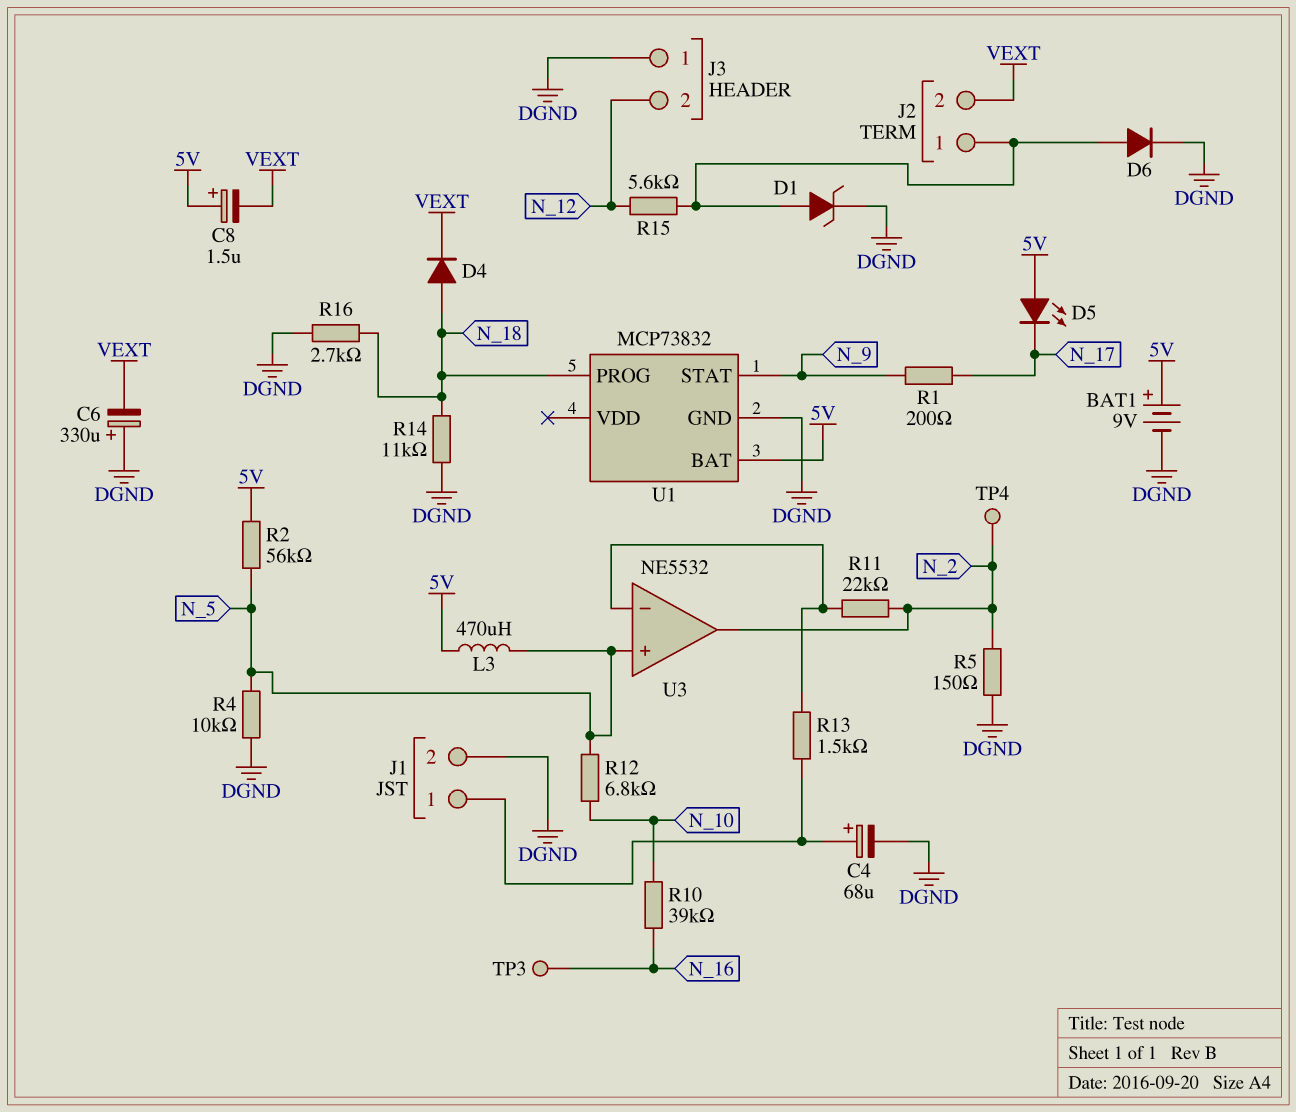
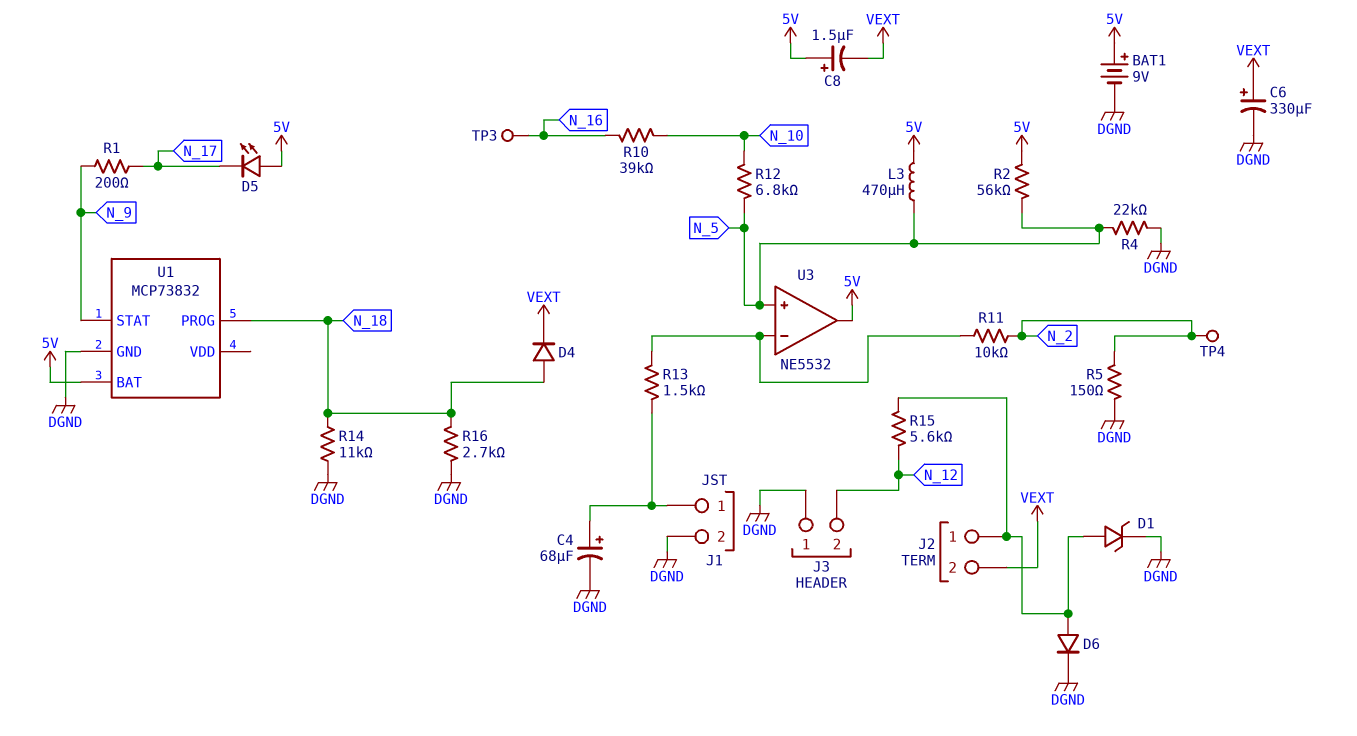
C6: 330uF (plus DGND, minus VEXT) -> 330uF (plus VEXT, minus DGND)
R4: 10k (DGND, N_5) -> 22k (DGND, N_5)
R11: 22k (N_2, U3/in-) -> 10k (N_2, U3/in-)
U3 pin out: N_2 -> 5V

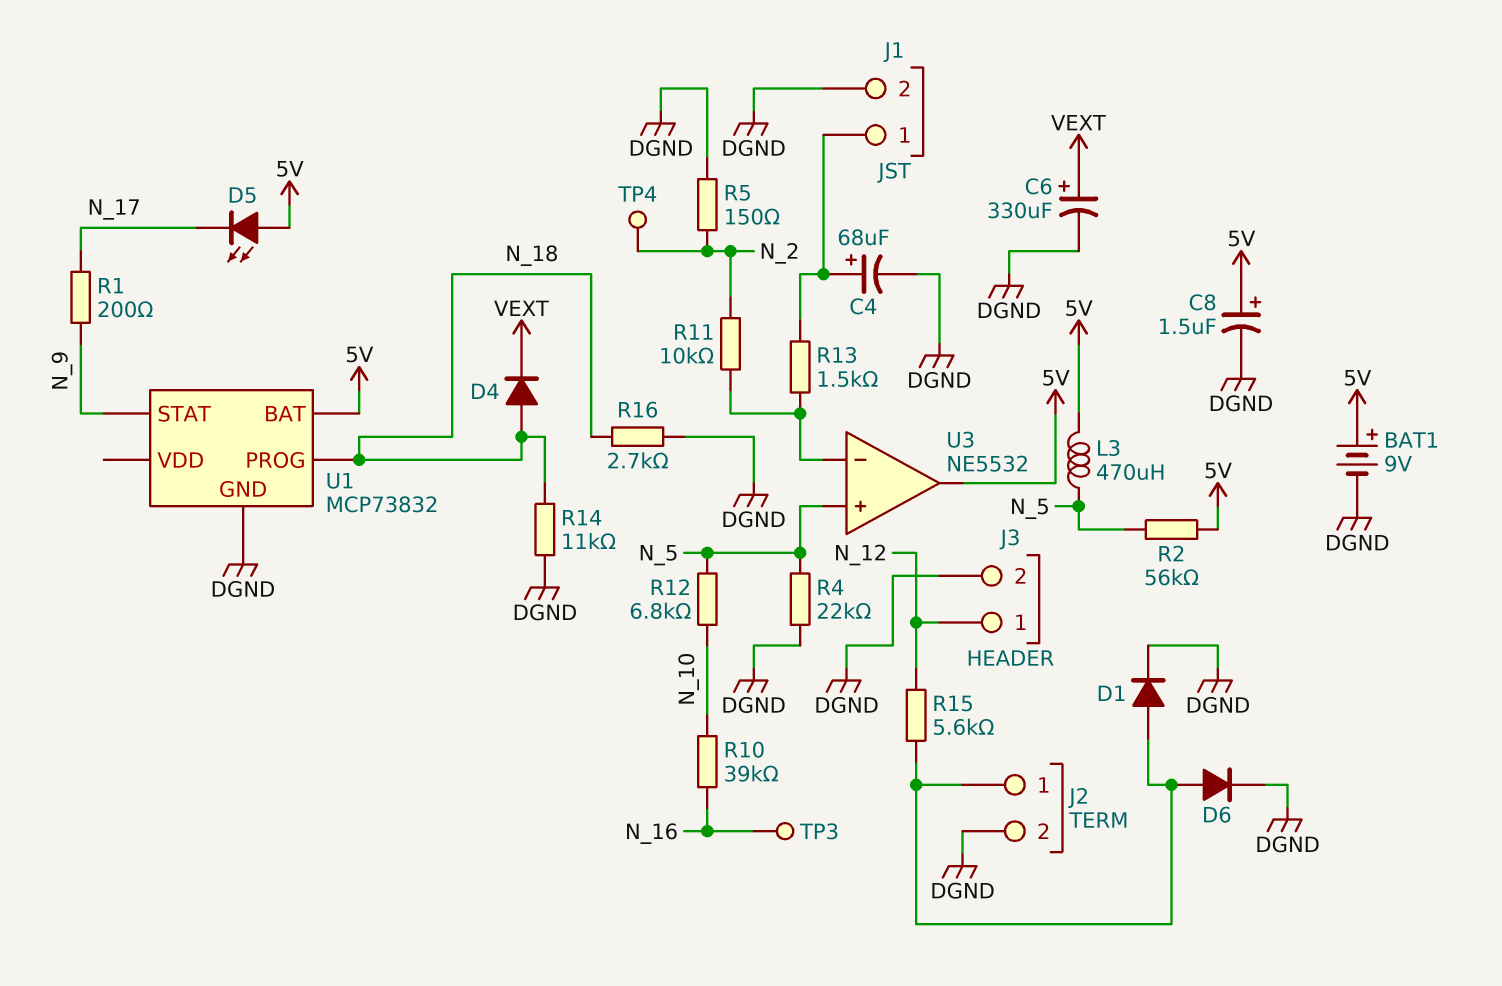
C8: 1.5uF (plus 5V, minus VEXT) -> 1.5uF (plus 5V, minus DGND)
D1: zener (A J2/1, K DGND) -> diode (A J2/1, K DGND)
J2 pin 2: VEXT -> DGND
J3 pin 1: DGND -> N_12
J3 pin 2: N_12 -> DGND

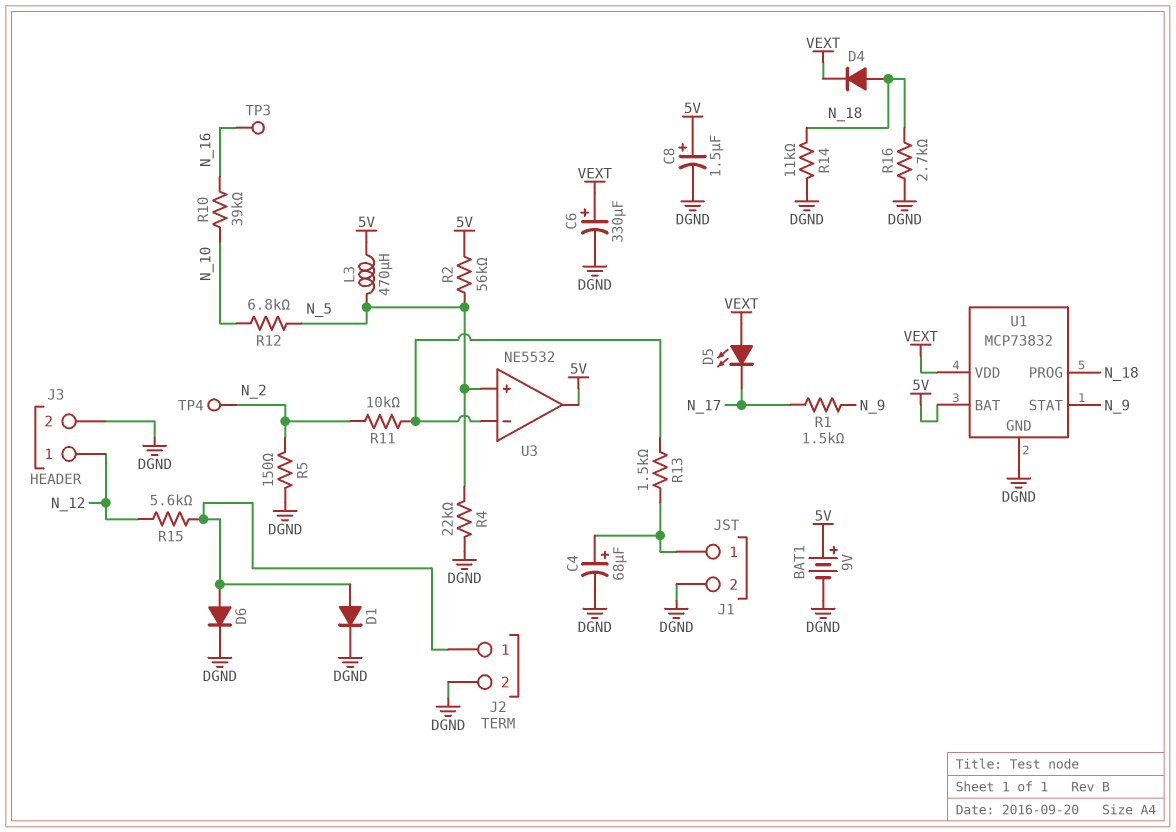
D5: LED (A 5V, K N_17) -> LED (A VEXT, K N_17)
R1: 200 (N_9, N_17) -> 1.5k (N_9, N_17)
U1 pin VDD: none -> VEXT

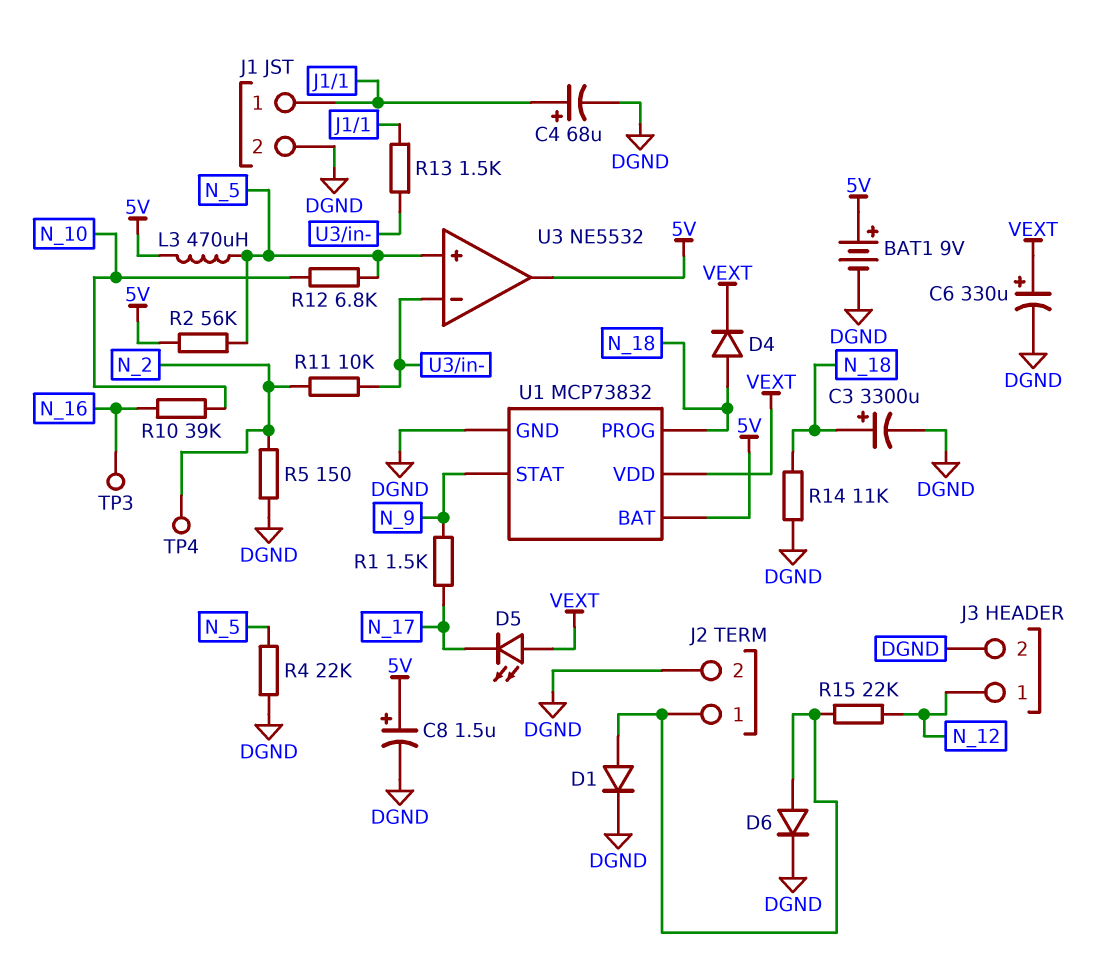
C3: none -> 3300uF (plus N_18, minus DGND)
R15: 5.6k (J2/1, N_12) -> 22k (J2/1, N_12)
R16: 2.7k (DGND, N_18) -> none

